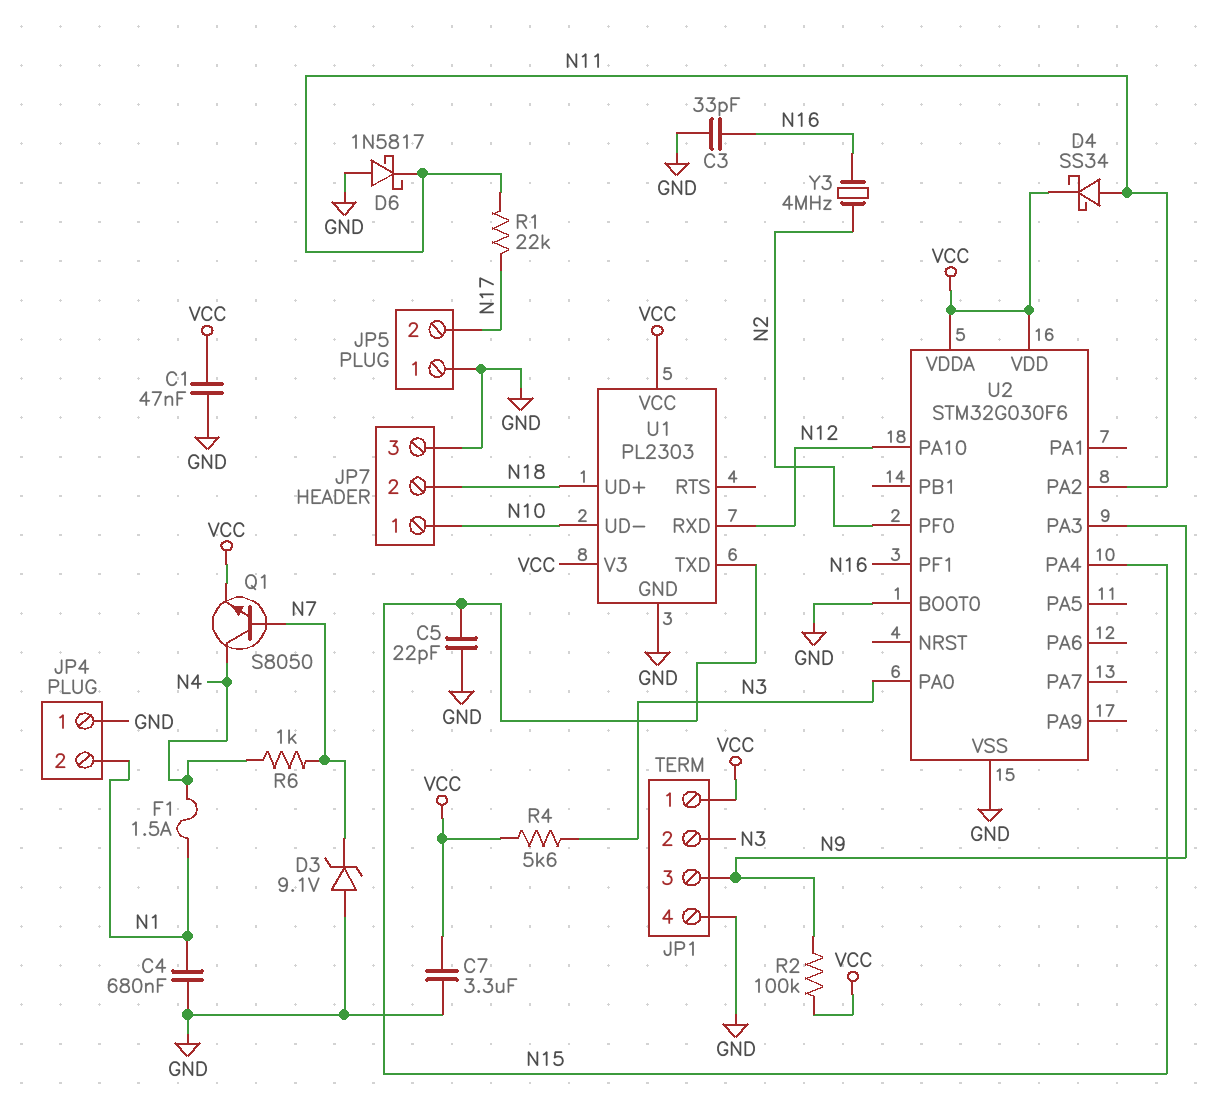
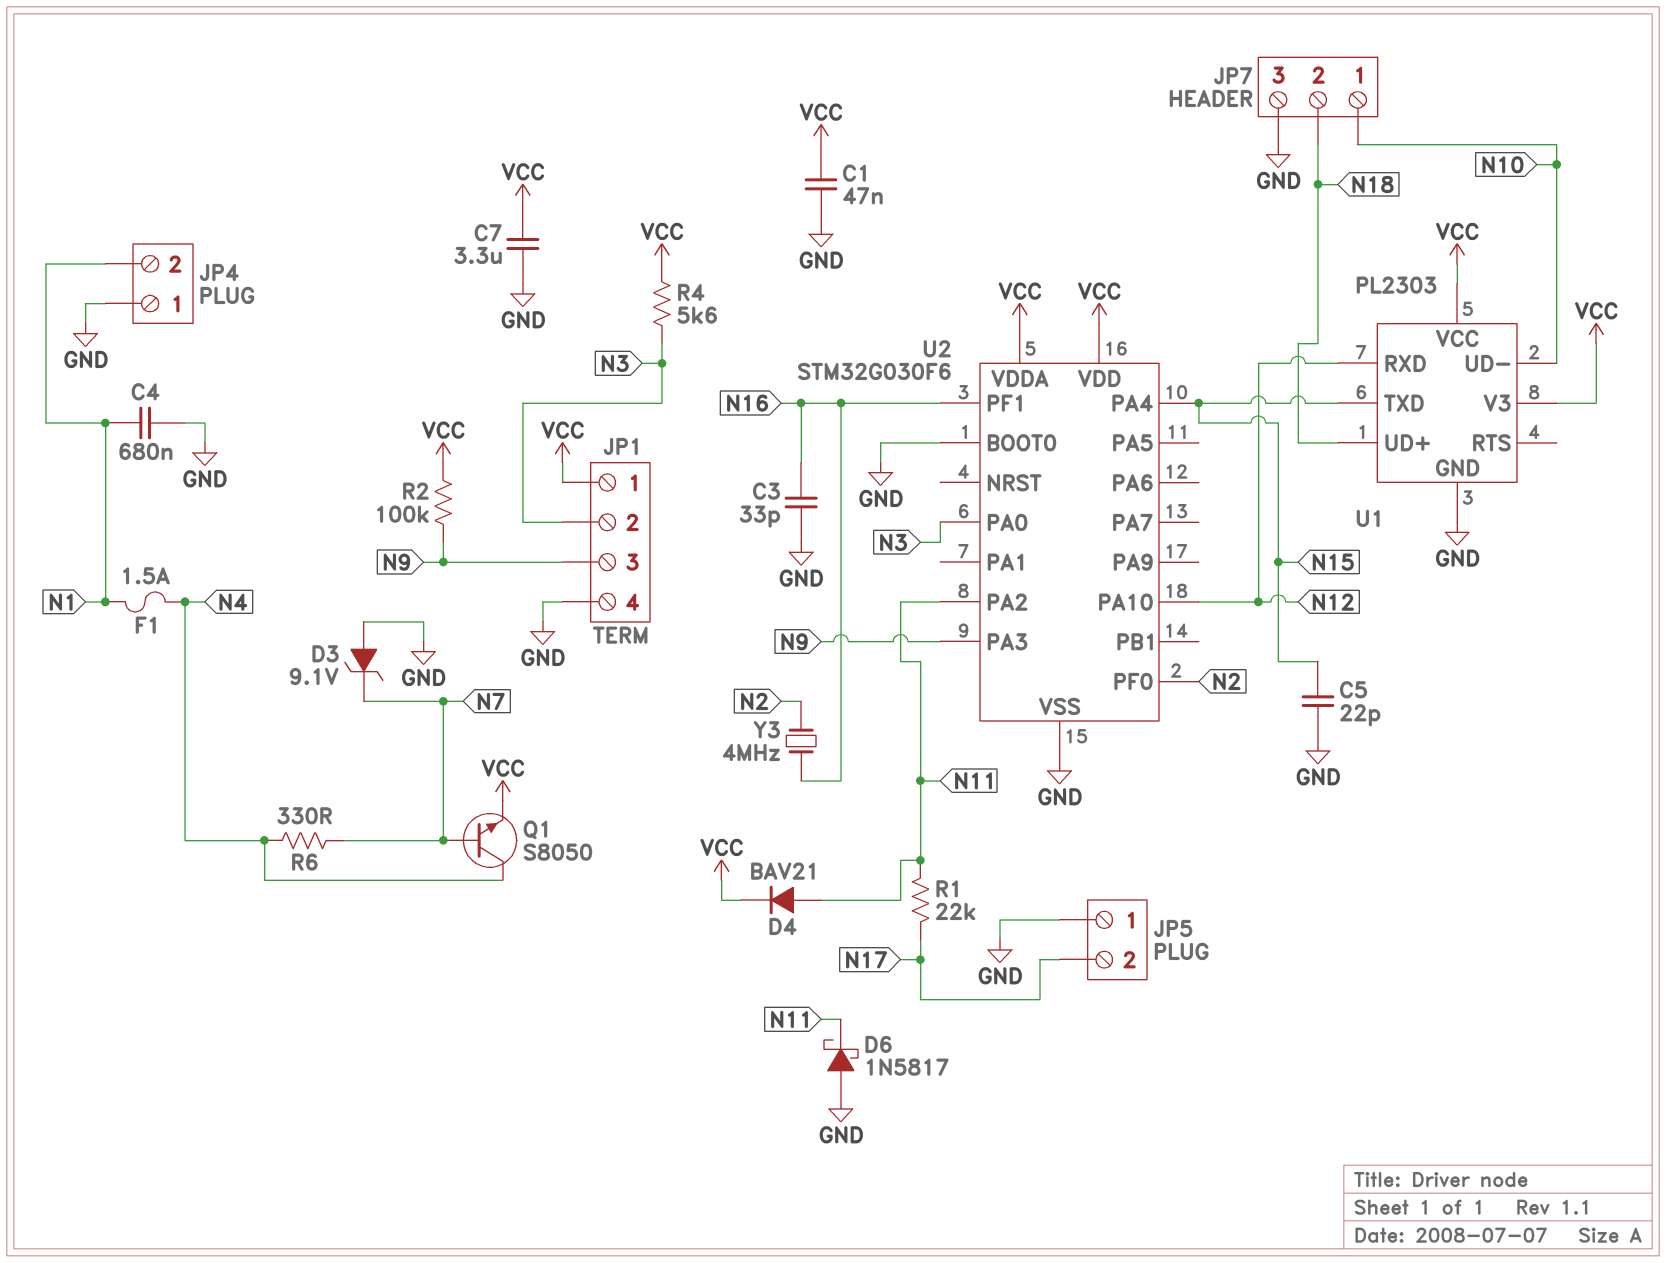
D4: schottky SS34 (A N11, K VCC) -> diode BAV21 (A N11, K VCC)
R6: 1k (N4, N7) -> 330 (N4, N7)

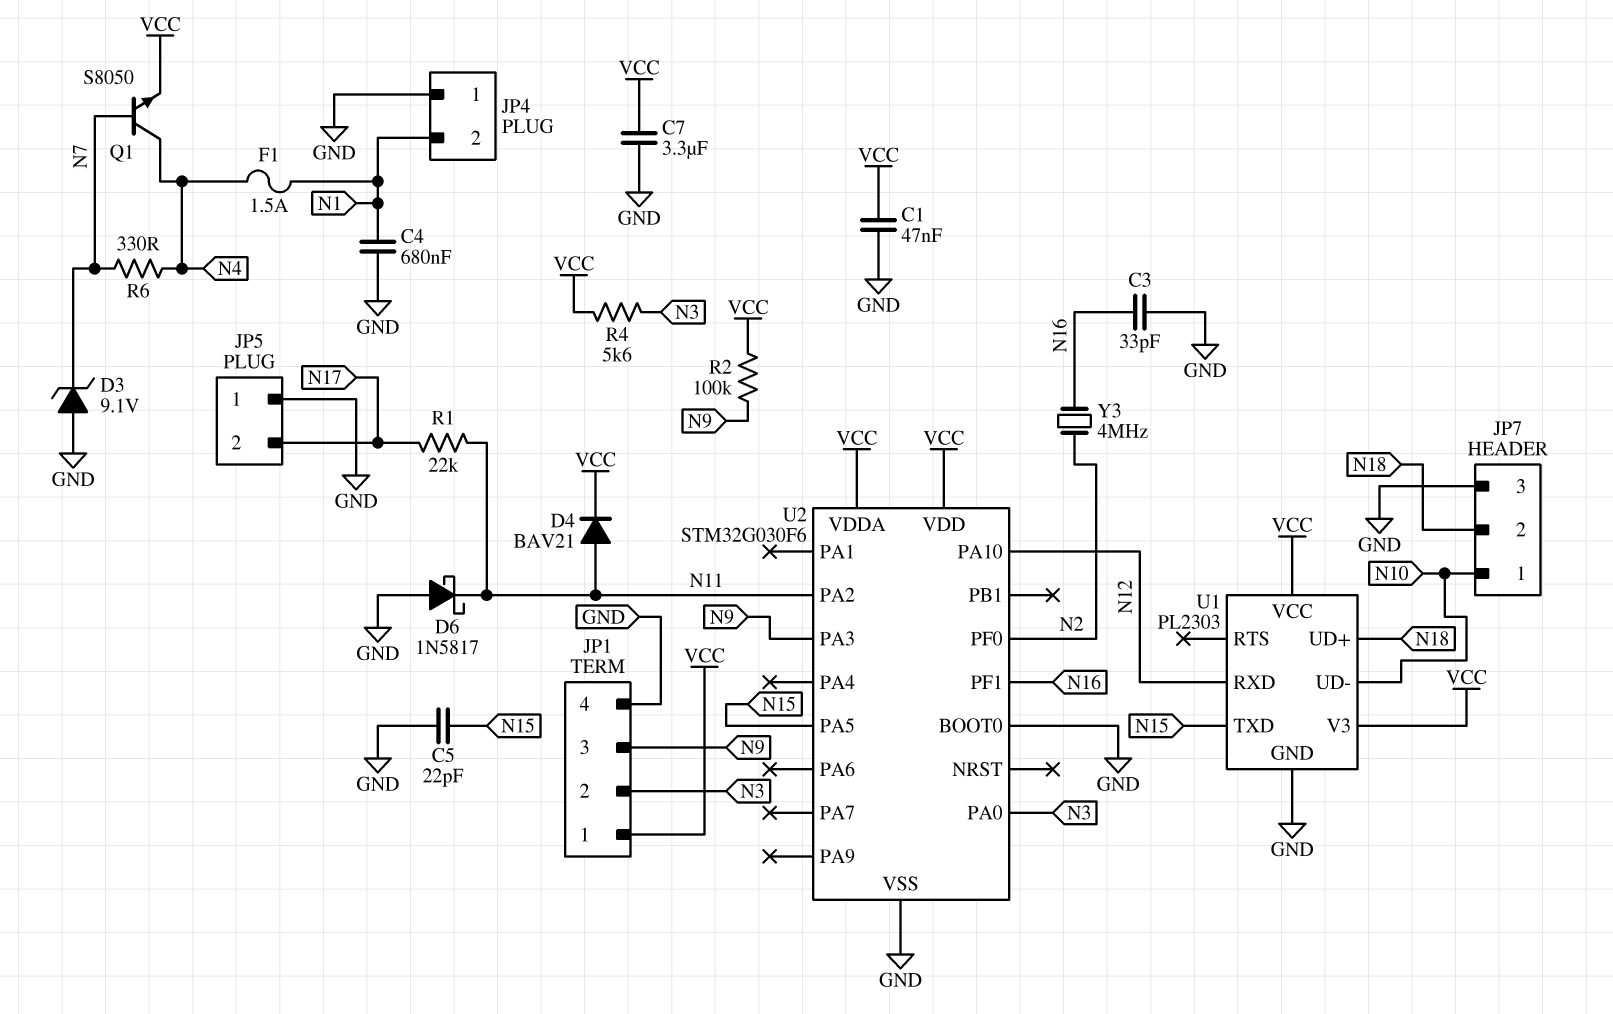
U2 pin PA4: N15 -> none
U2 pin PA5: none -> N15

